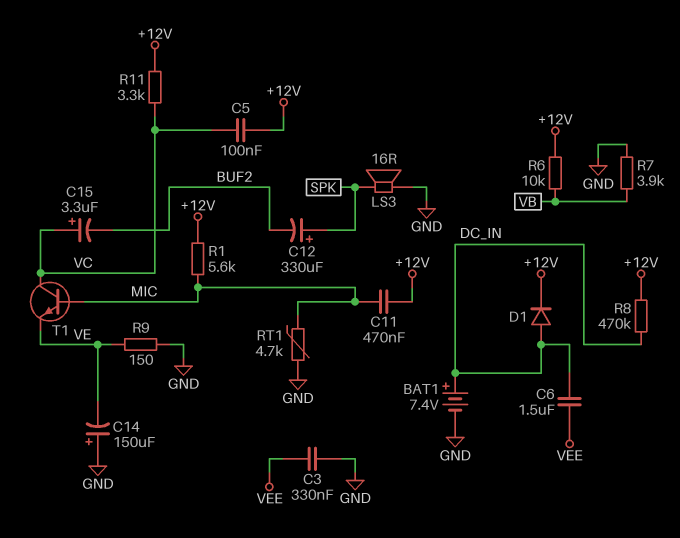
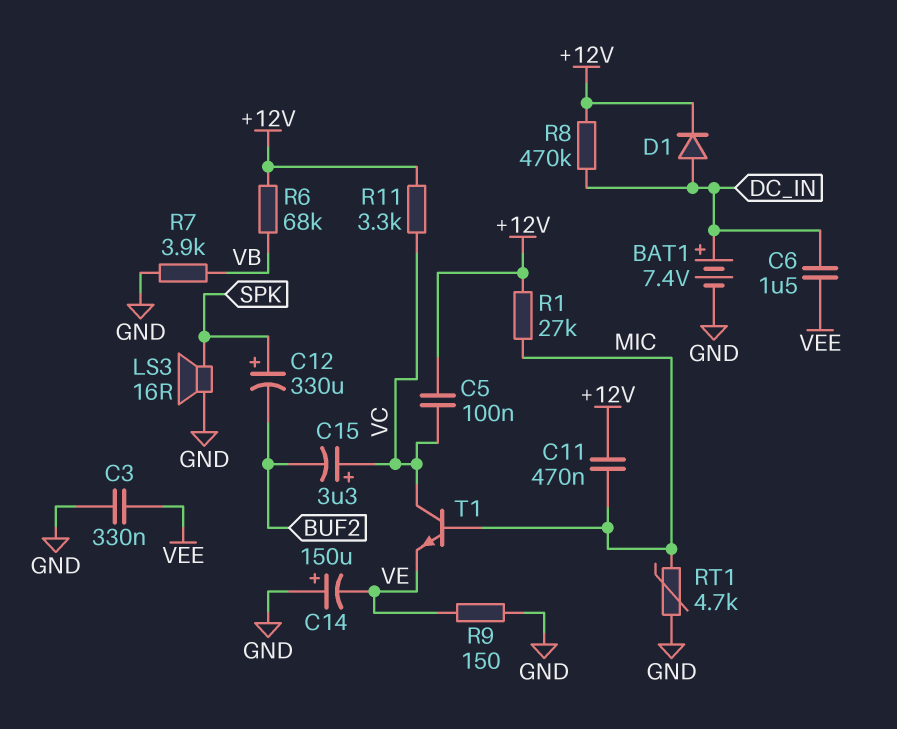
R1: 5.6k (+12V, MIC) -> 27k (+12V, MIC)
R6: 10k (+12V, VB) -> 68k (+12V, VB)

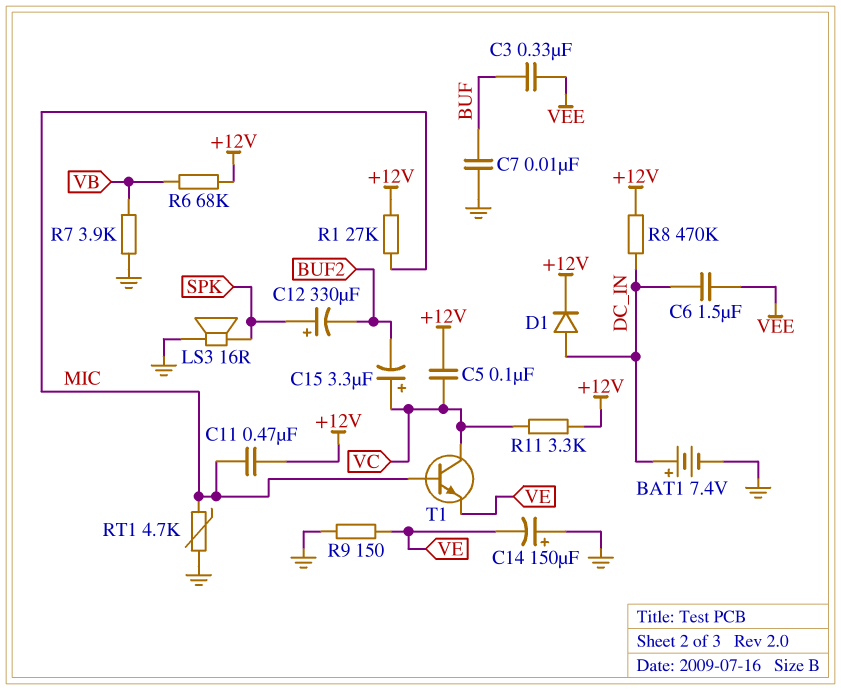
C3: 330nF (GND, VEE) -> 330nF (BUF, VEE)
C7: none -> 10nF (BUF, GND)

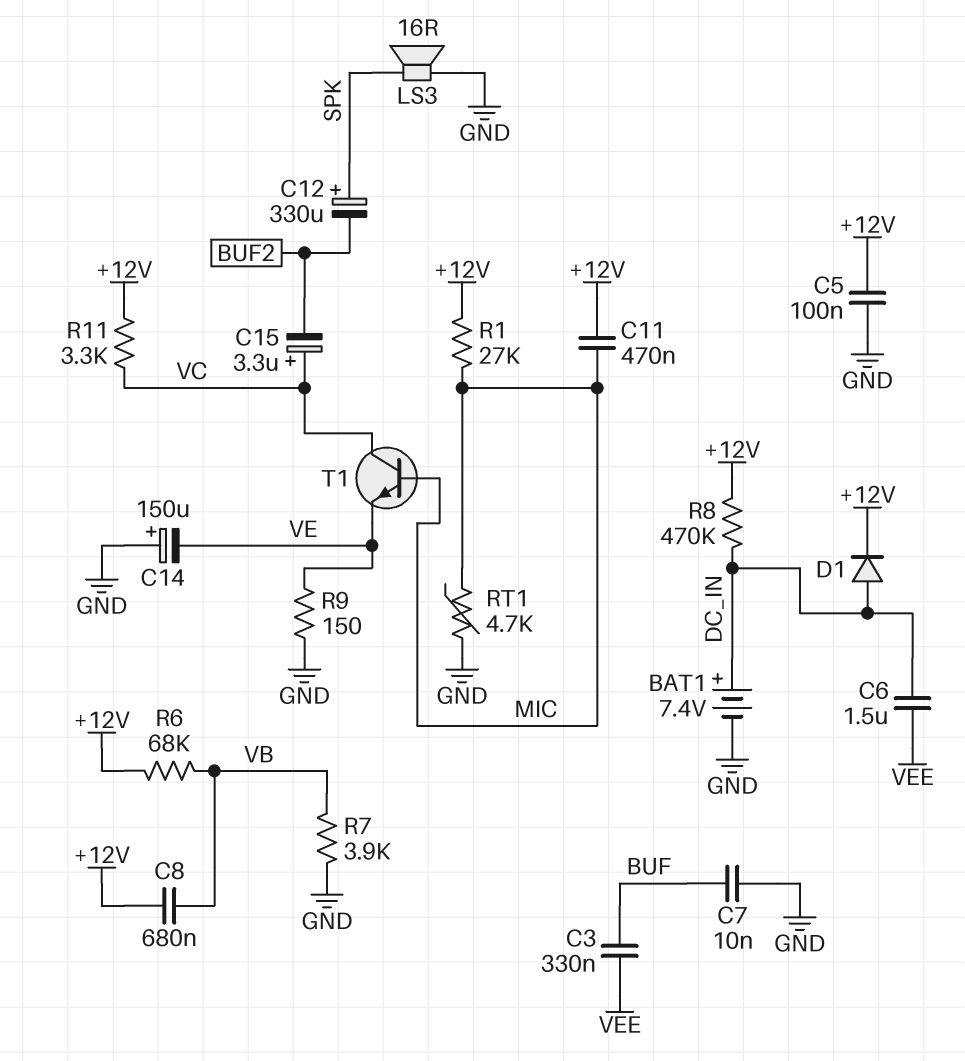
C5: 100nF (+12V, VC) -> 100nF (+12V, GND)
C8: none -> 680nF (+12V, VB)

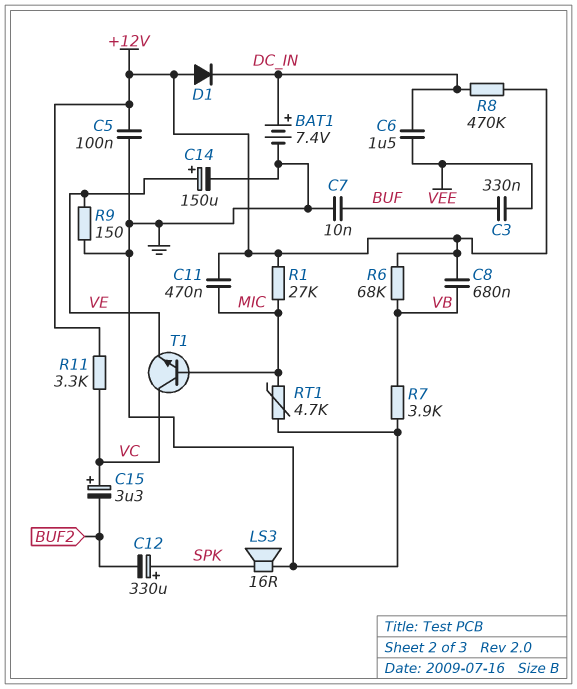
C14: 150uF (plus GND, minus VE) -> 150uF (plus VE, minus GND)
D1: diode (A DC_IN, K +12V) -> diode (A +12V, K DC_IN)

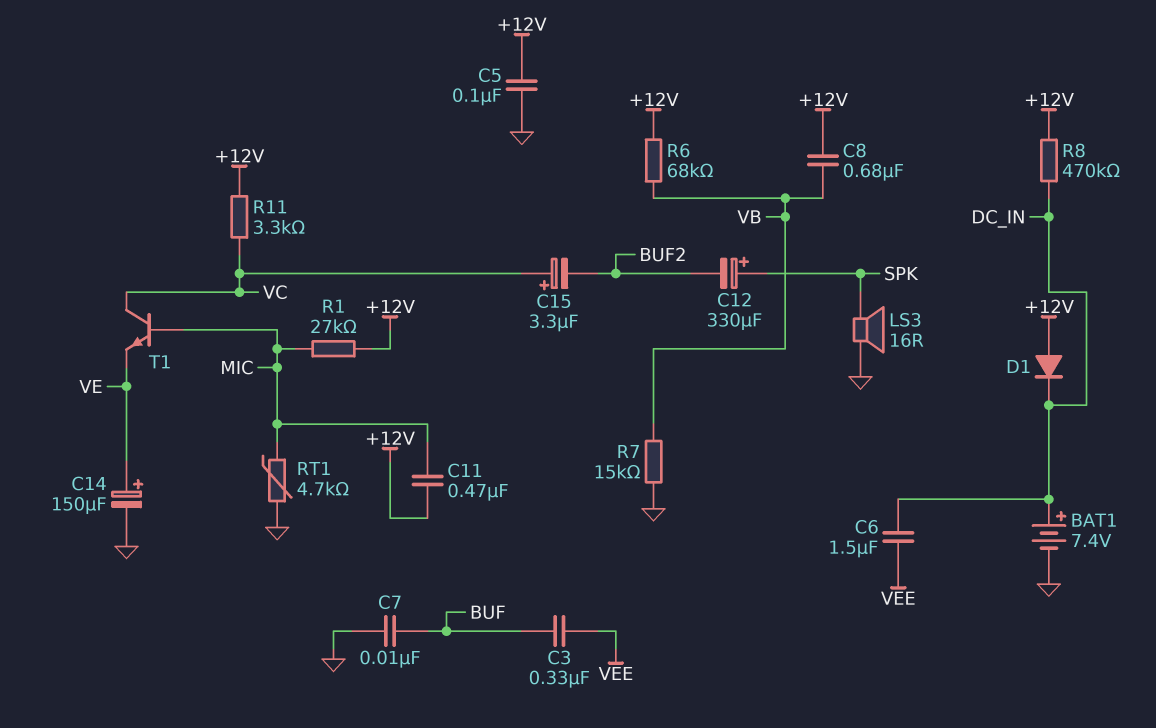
R7: 3.9k (GND, VB) -> 15k (GND, VB)
R9: 150 (GND, VE) -> none

